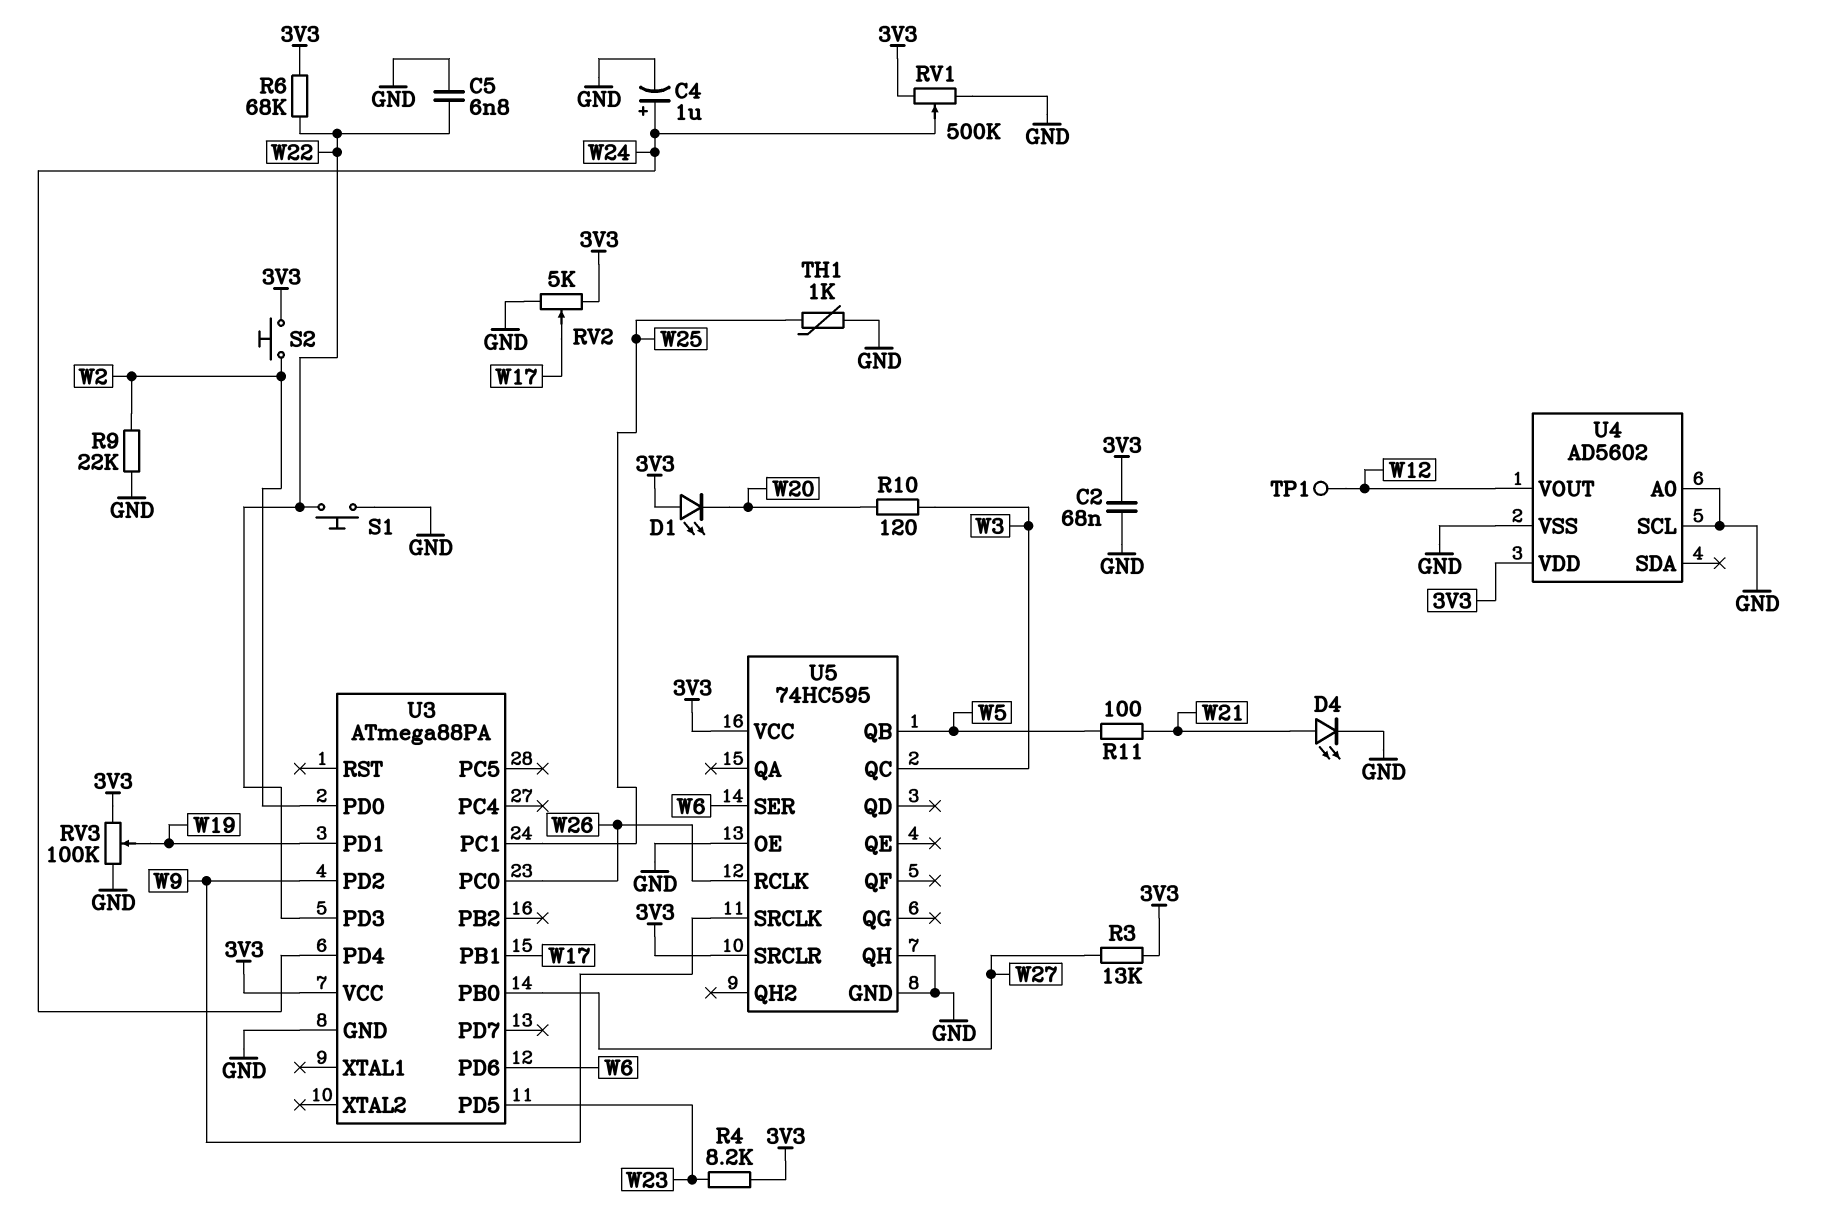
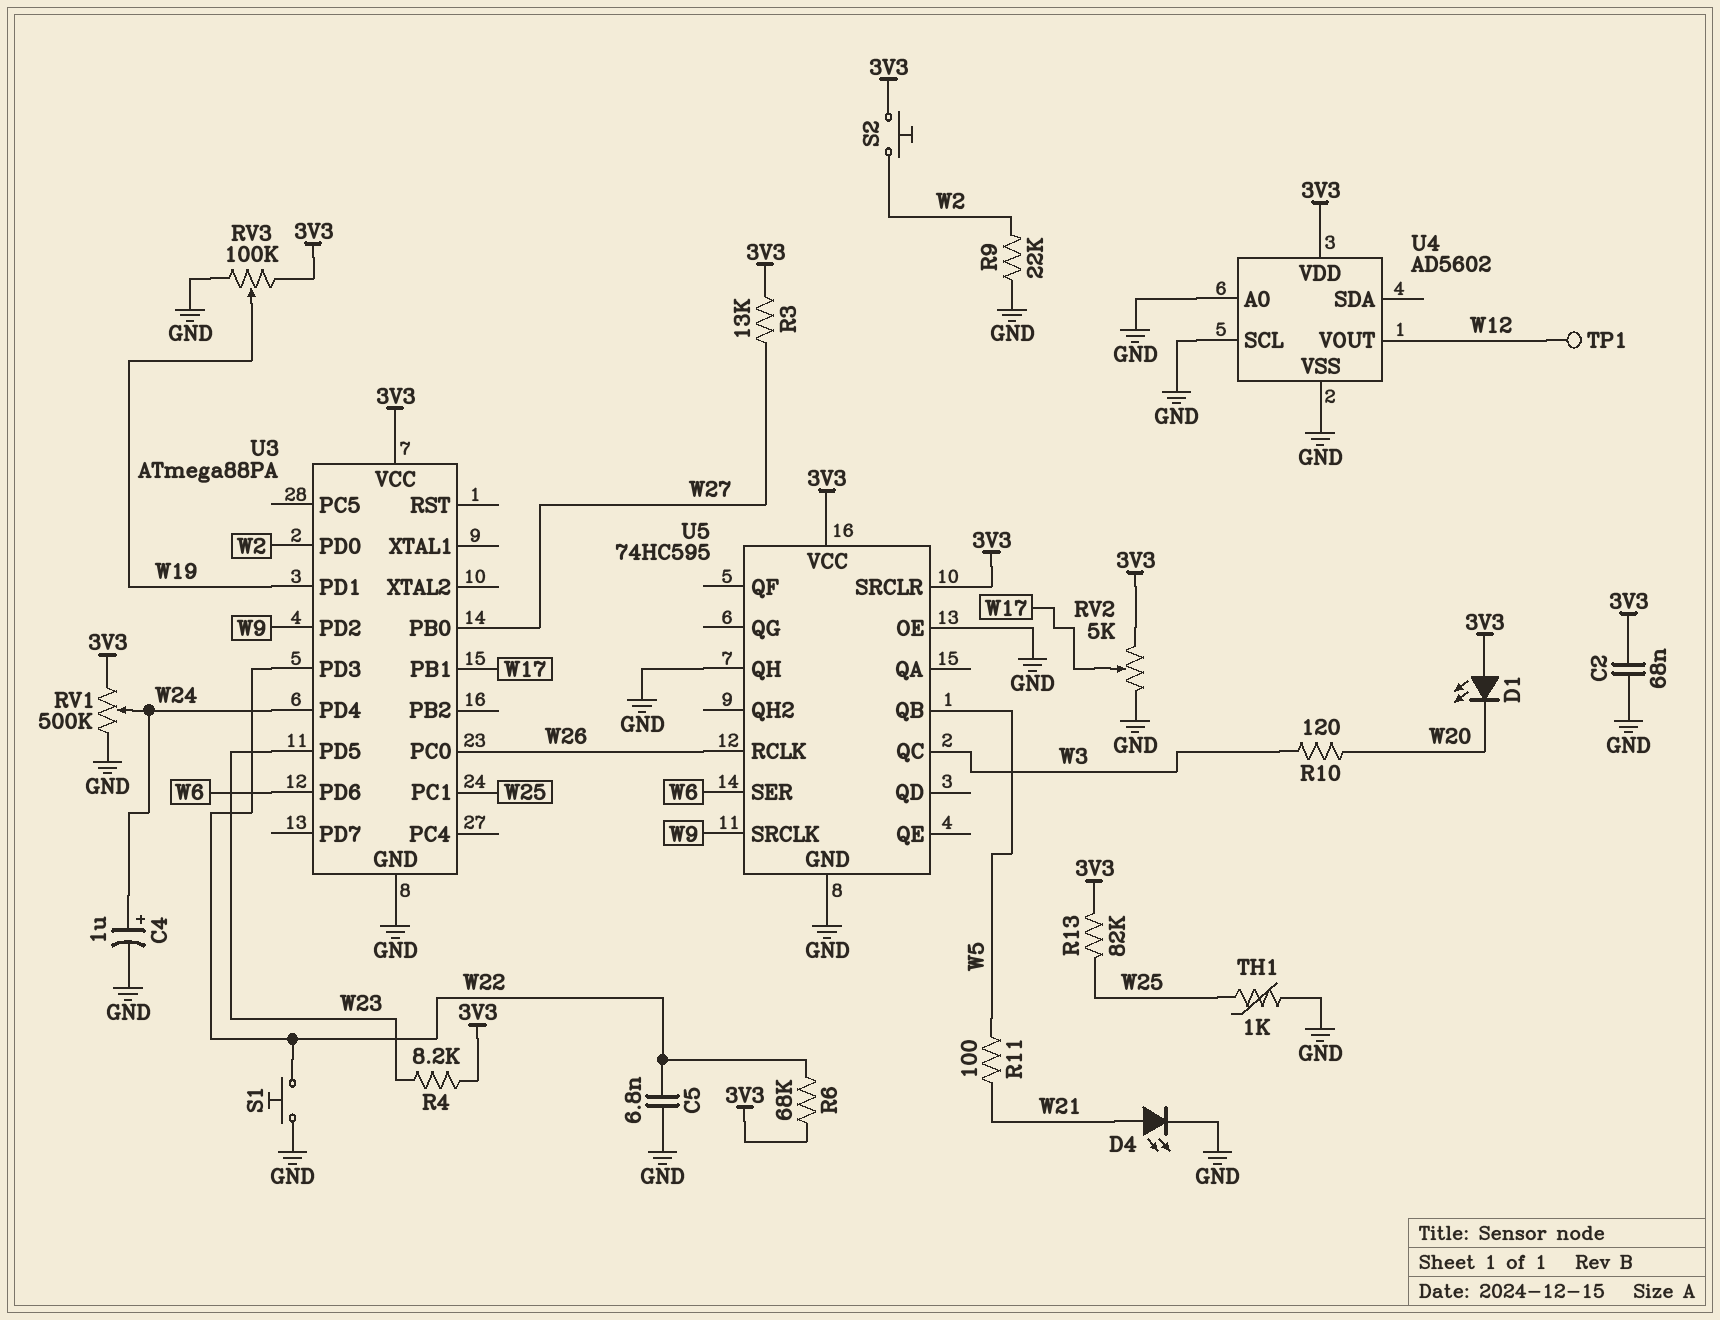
R13: none -> 82k (3V3, W25)

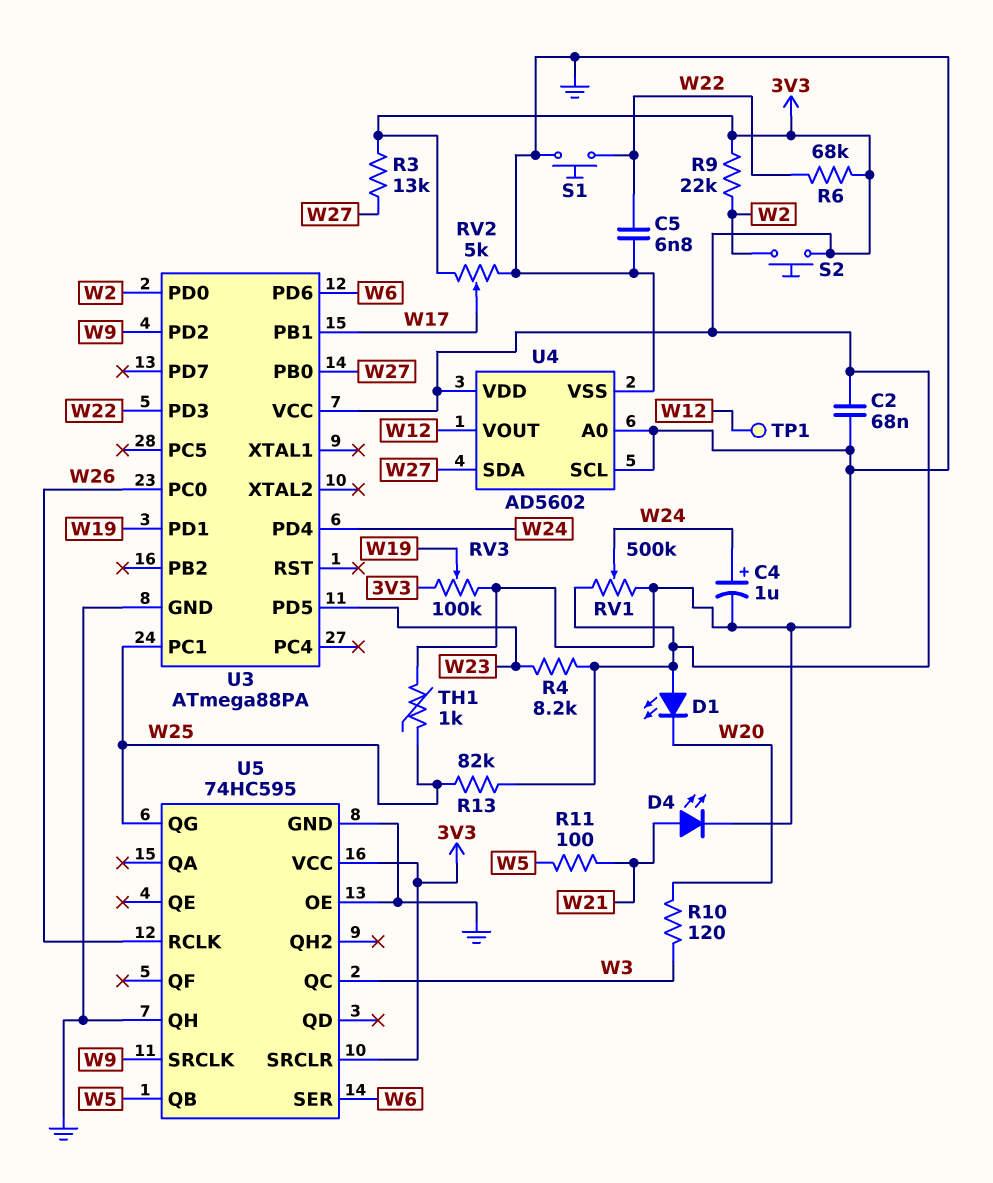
R9: 22k (GND, W2) -> 22k (3V3, W2)
U4 pin SDA: none -> W27
U5 pin QG: none -> W25

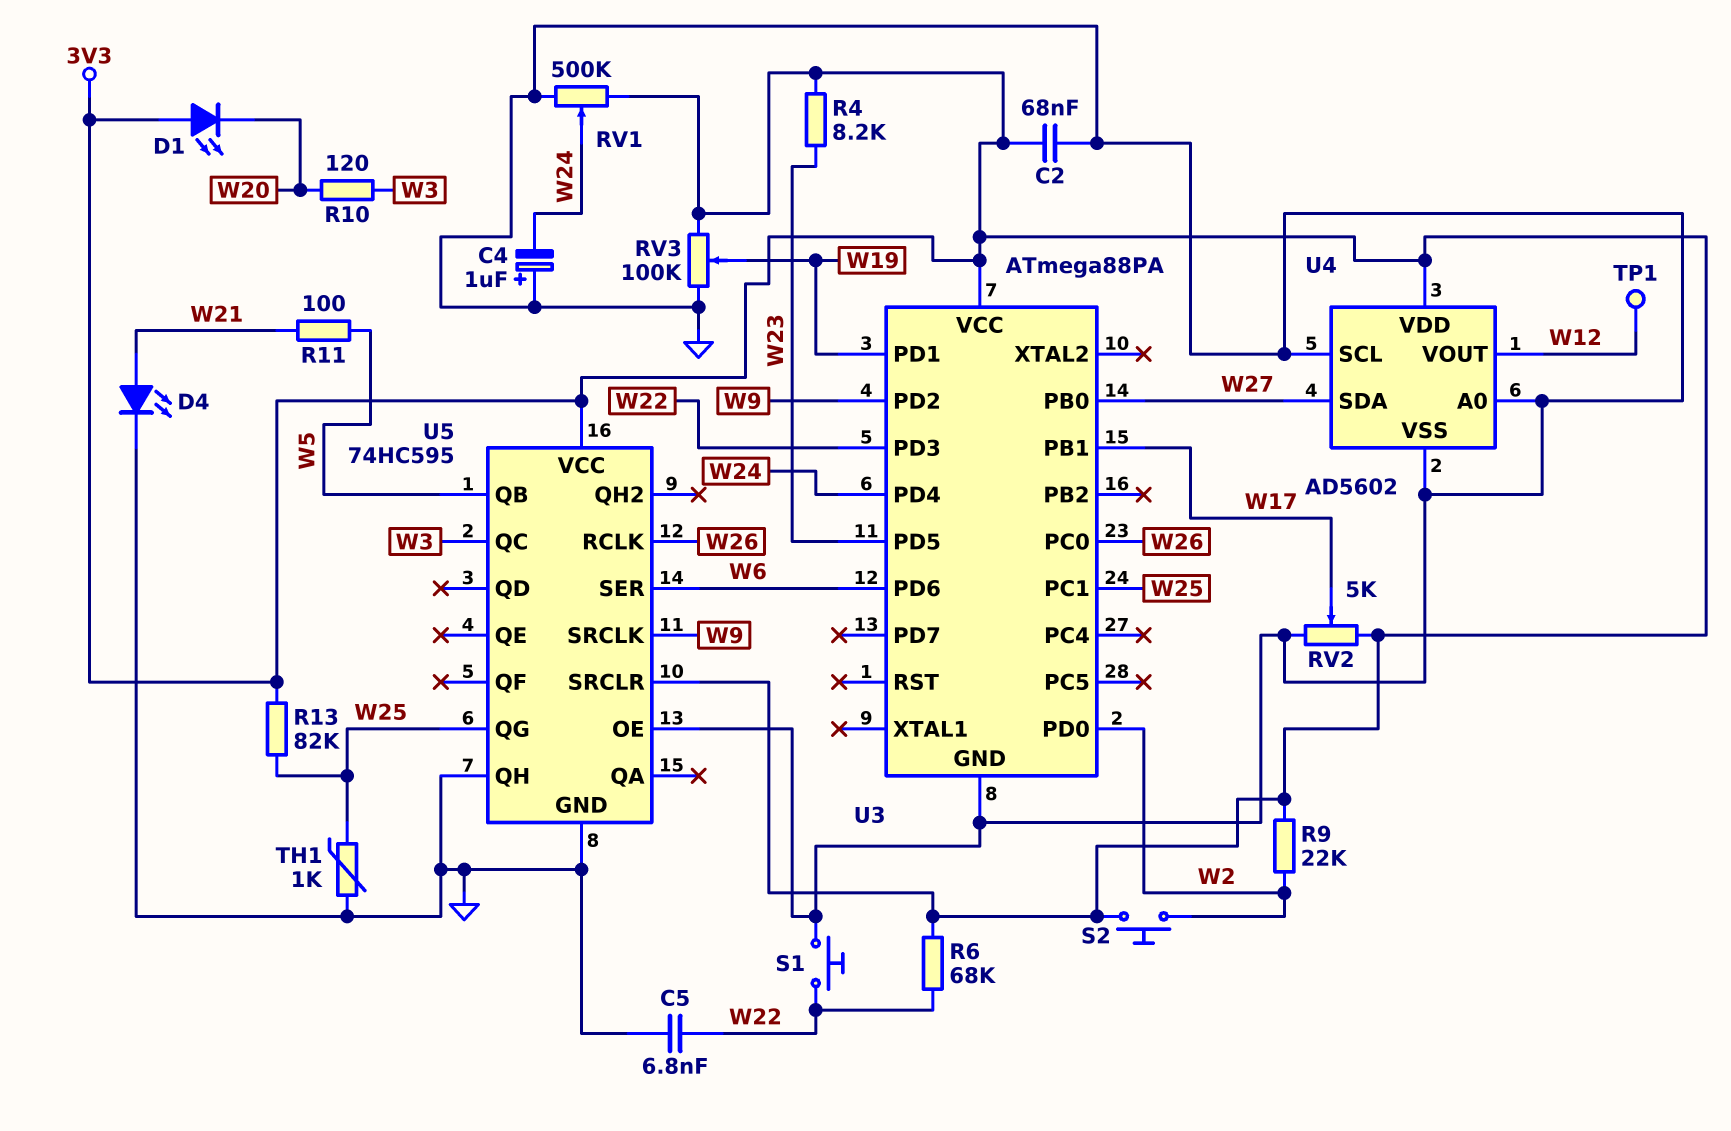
C4: 1uF (plus W24, minus GND) -> 1uF (plus GND, minus W24)
R3: 13k (3V3, W27) -> none

